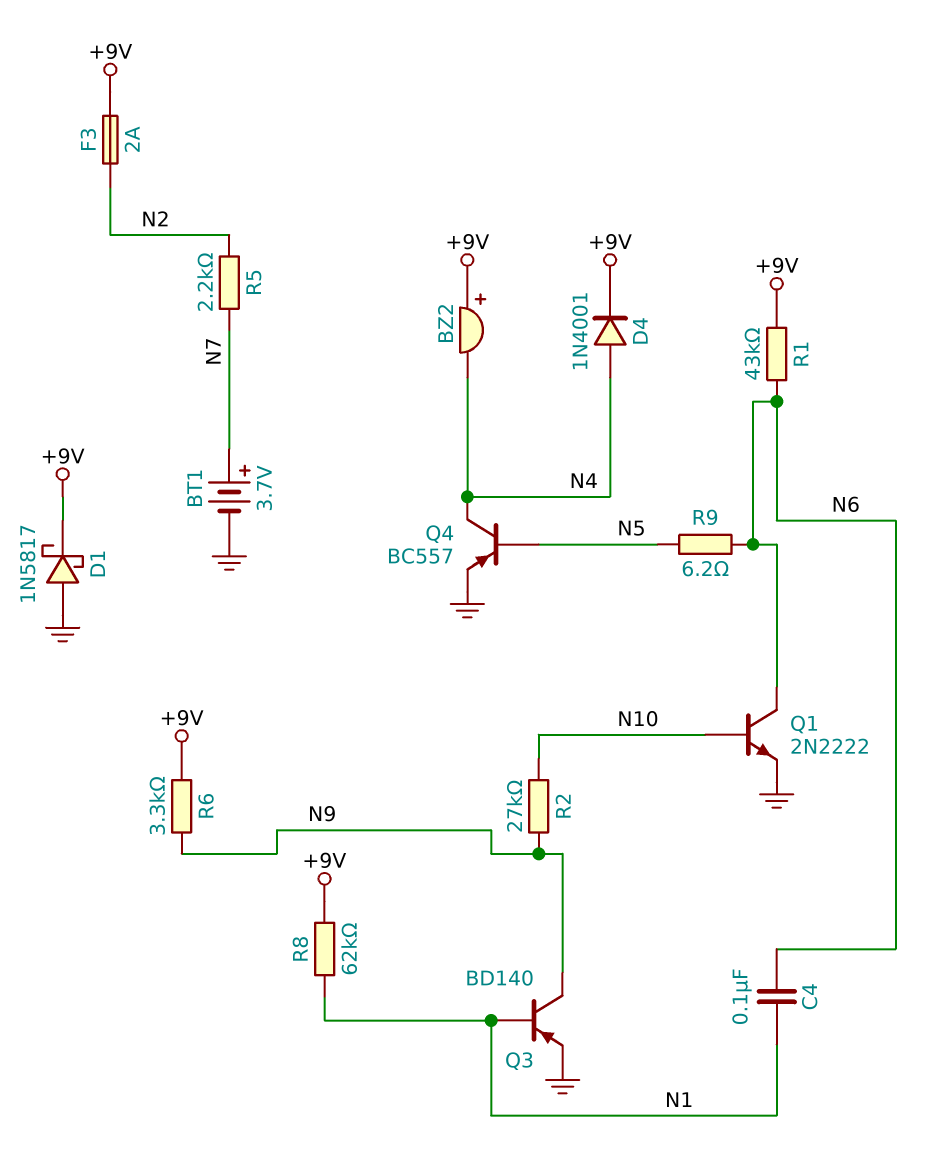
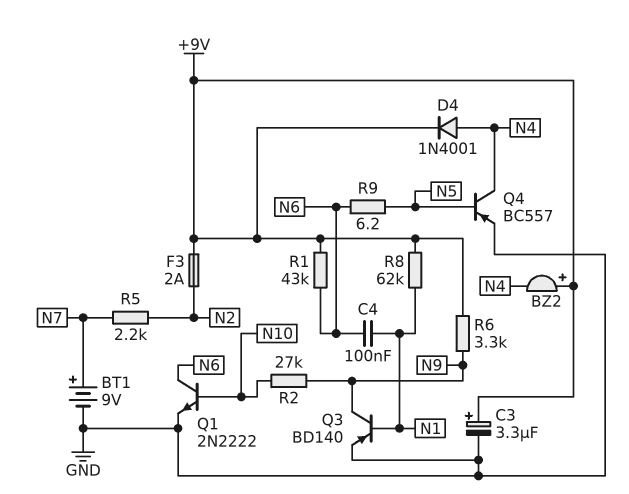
BT1: 3.7V (plus N7, minus GND) -> 9V (plus N7, minus GND)
C3: none -> 3.3uF (plus +9V, minus GND)
D1: schottky 1N5817 (A GND, K +9V) -> none

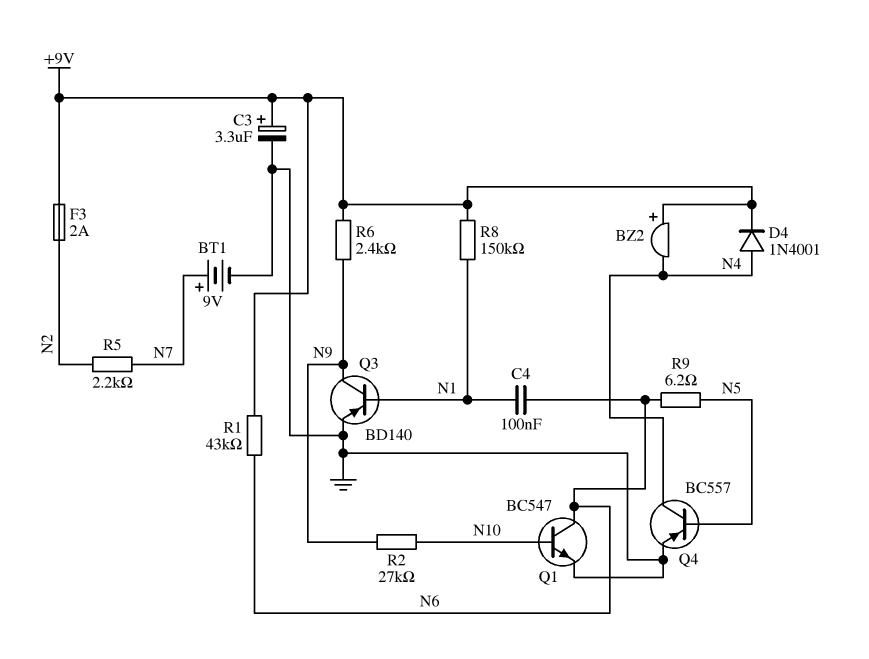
Q1: NPN 2N2222 (B N10, C N6, E GND) -> NPN BC547 (B N10, C N6, E GND)
R6: 3.3k (+9V, N9) -> 2.4k (+9V, N9)
R8: 62k (+9V, N1) -> 150k (+9V, N1)

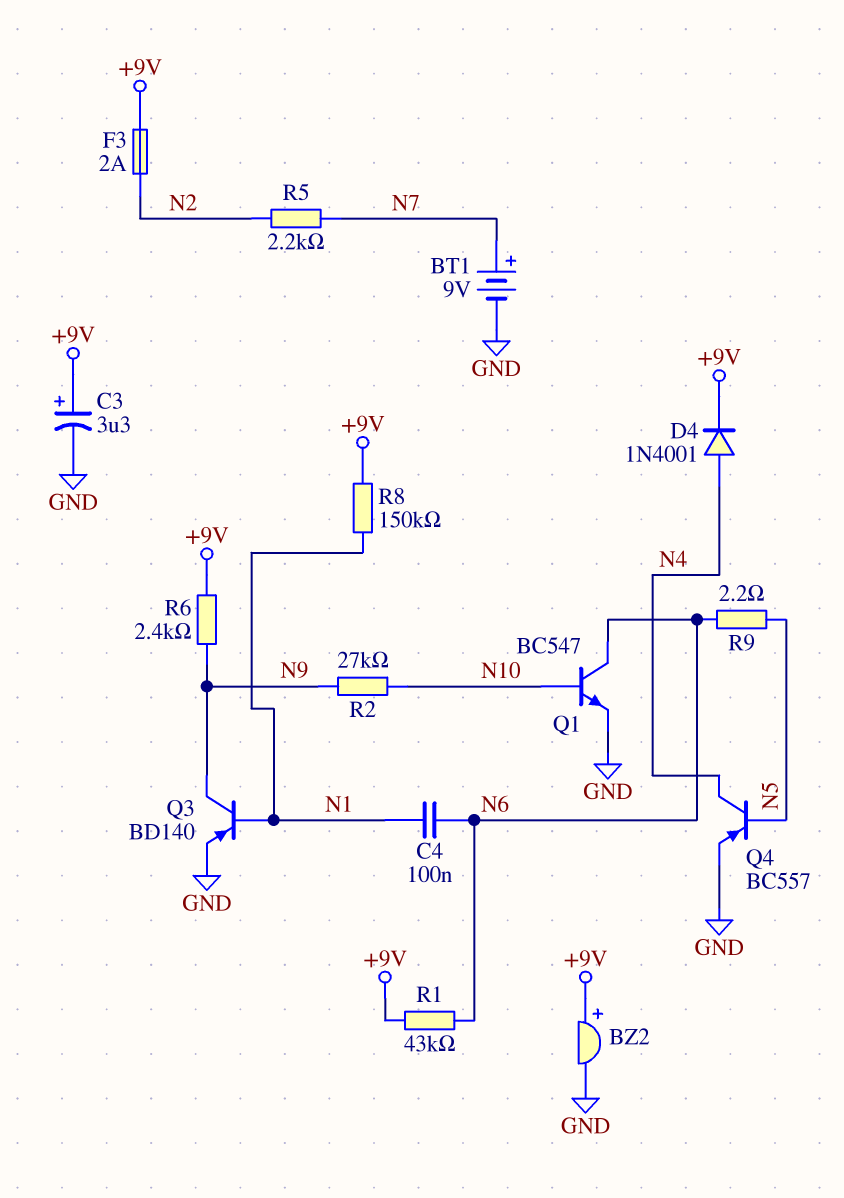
BZ2: buzzer (plus +9V, minus N4) -> buzzer (plus +9V, minus GND)
R9: 6.2 (N5, N6) -> 2.2 (N5, N6)

